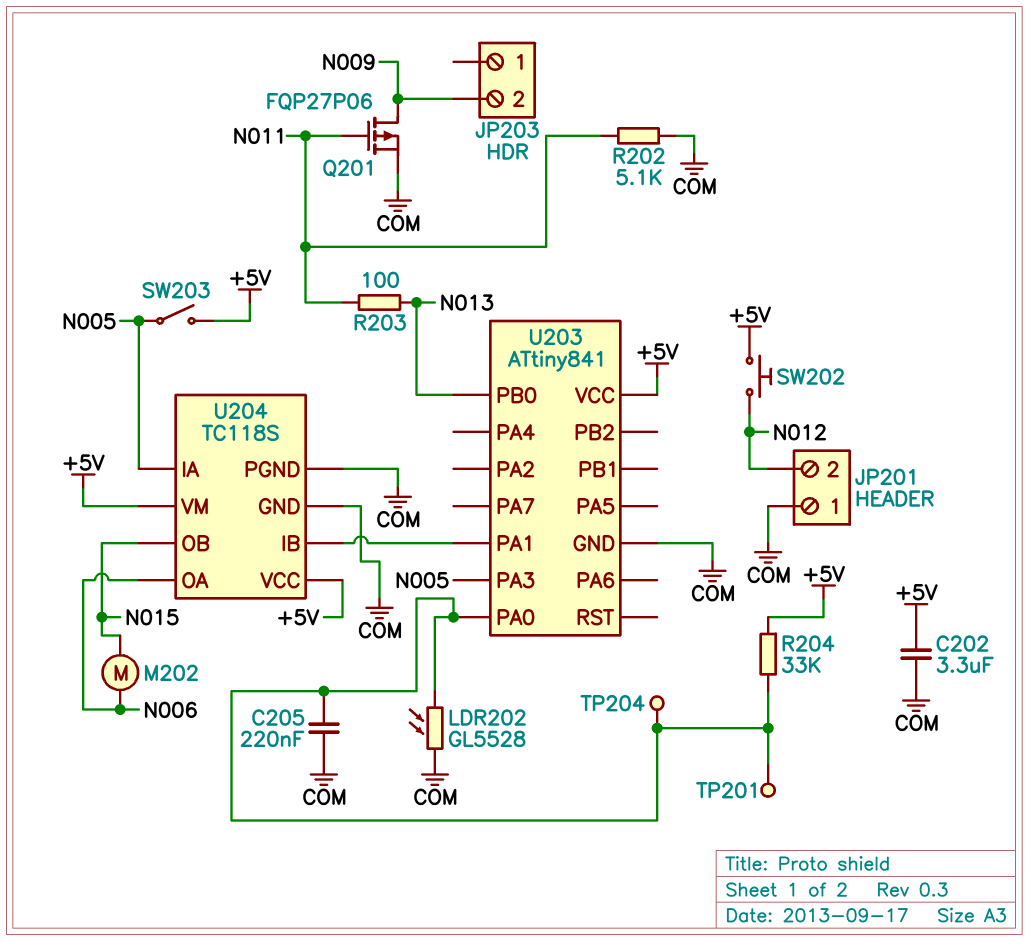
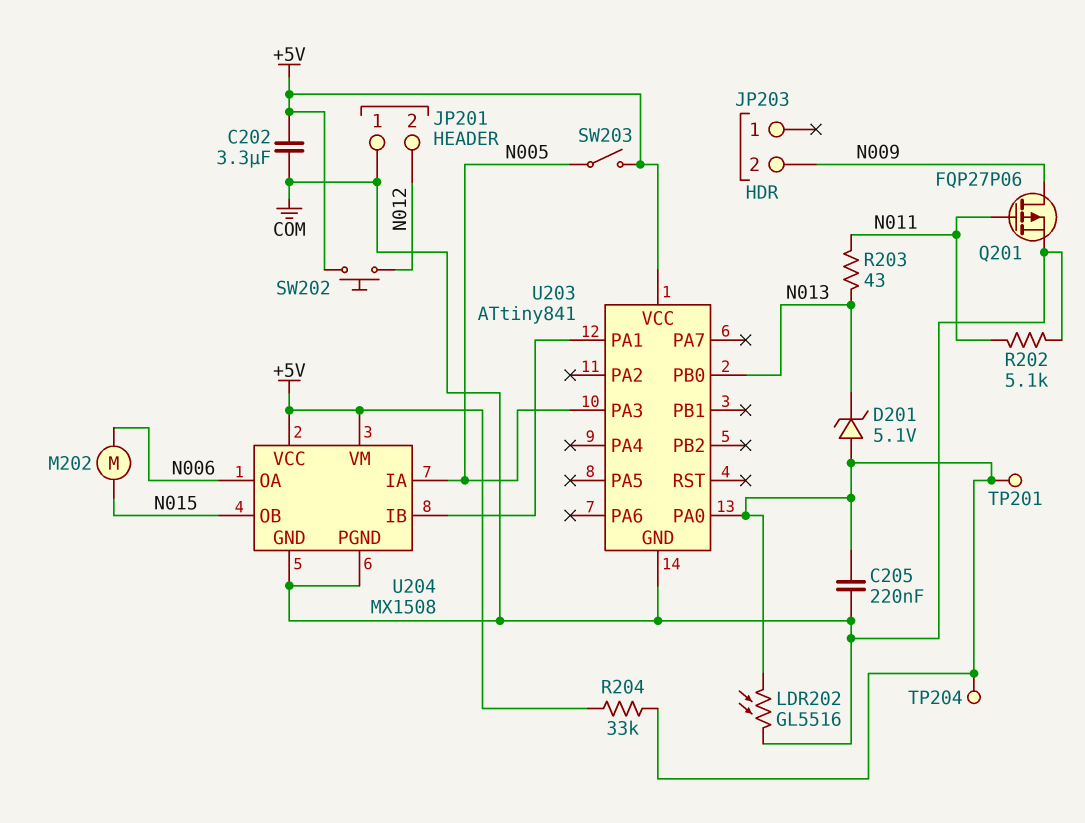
D201: none -> zener 5.1V (A U203/PA0, K N013)
LDR202: GL5528 (COM, U203/PA0) -> GL5516 (COM, U203/PA0)
R203: 100 (N011, N013) -> 43 (N011, N013)
U204: TC118S -> MX1508

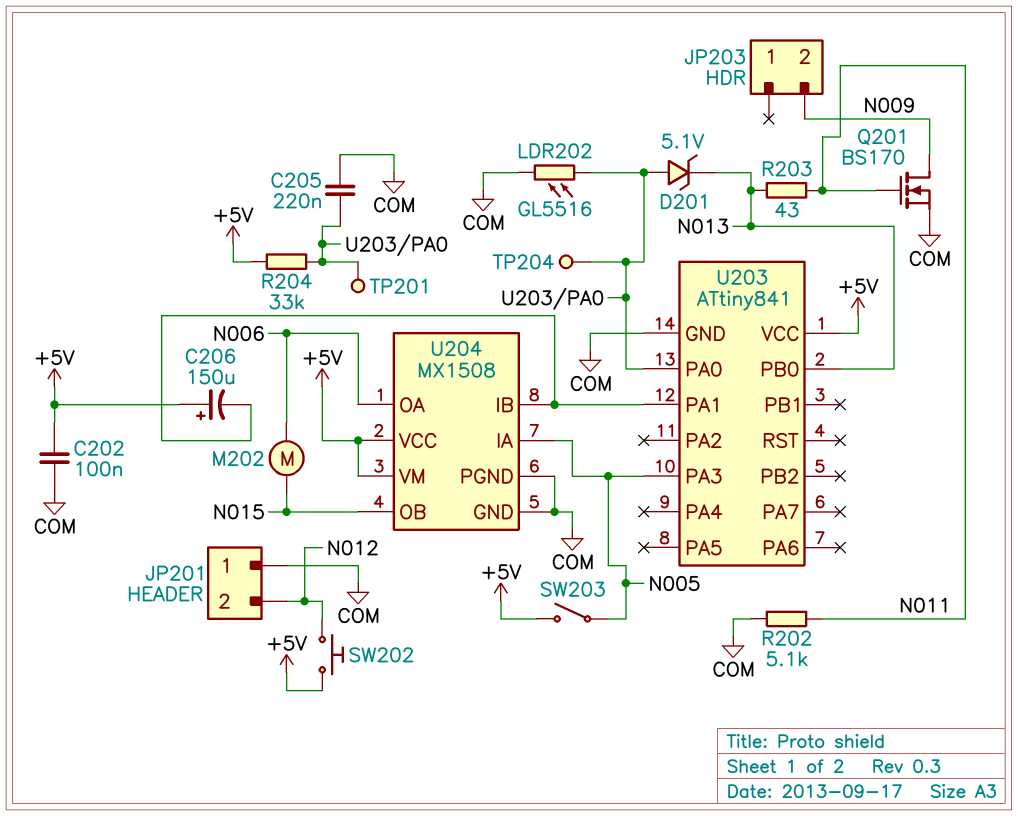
C202: 3.3uF (+5V, COM) -> 100nF (+5V, COM)
C206: none -> 150uF (plus +5V, minus U203/PA1)
Q201: PMOS FQP27P06 (G N011, D N009, S COM) -> NMOS BS170 (G N011, D N009, S COM)

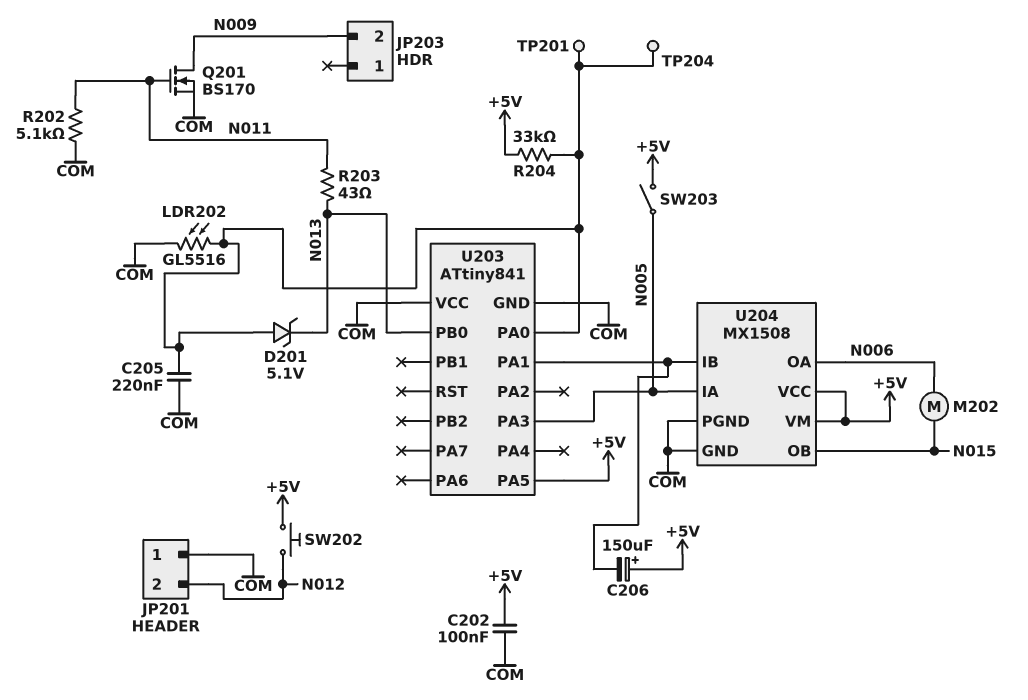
U203 pin PA5: none -> +5V
U203 pin VCC: +5V -> COM

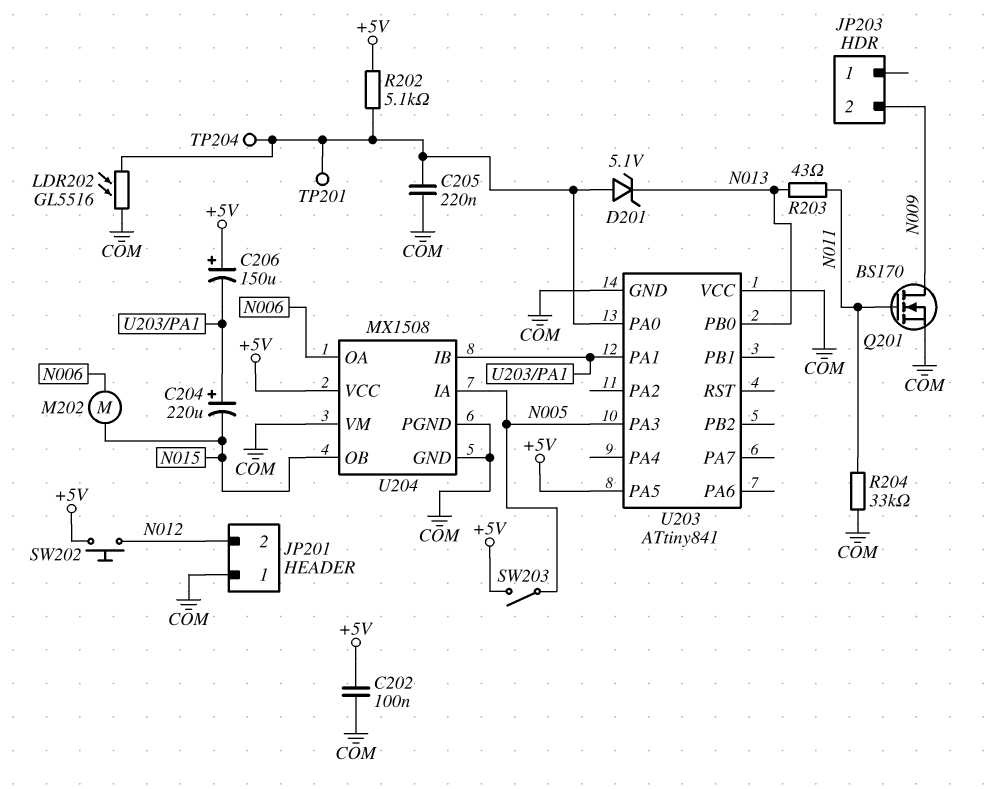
C204: none -> 220uF (plus U203/PA1, minus N015)
R202: 5.1k (COM, N011) -> 5.1k (+5V, U203/PA0)
R204: 33k (+5V, U203/PA0) -> 33k (COM, N011)
U204 pin VM: +5V -> COM

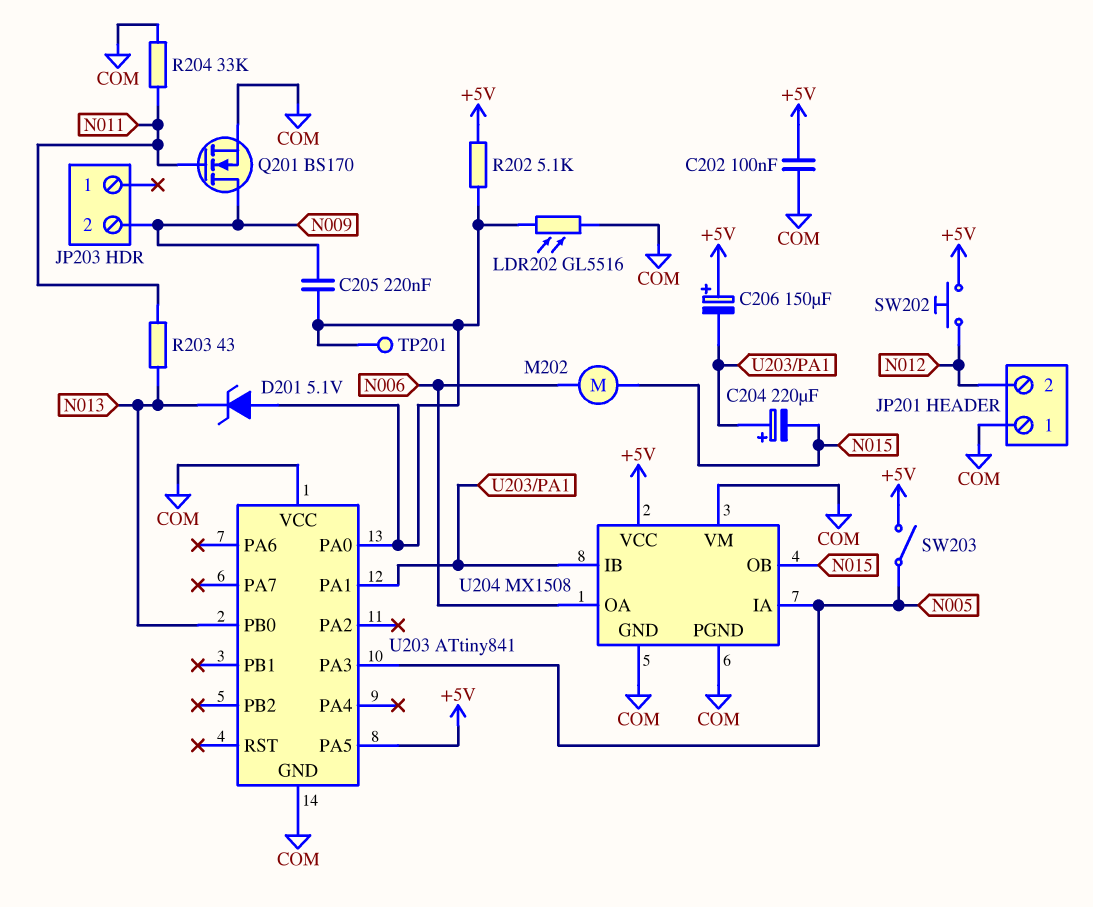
C205: 220nF (COM, U203/PA0) -> 220nF (N009, U203/PA0)
TP204: test point (U203/PA0) -> none

